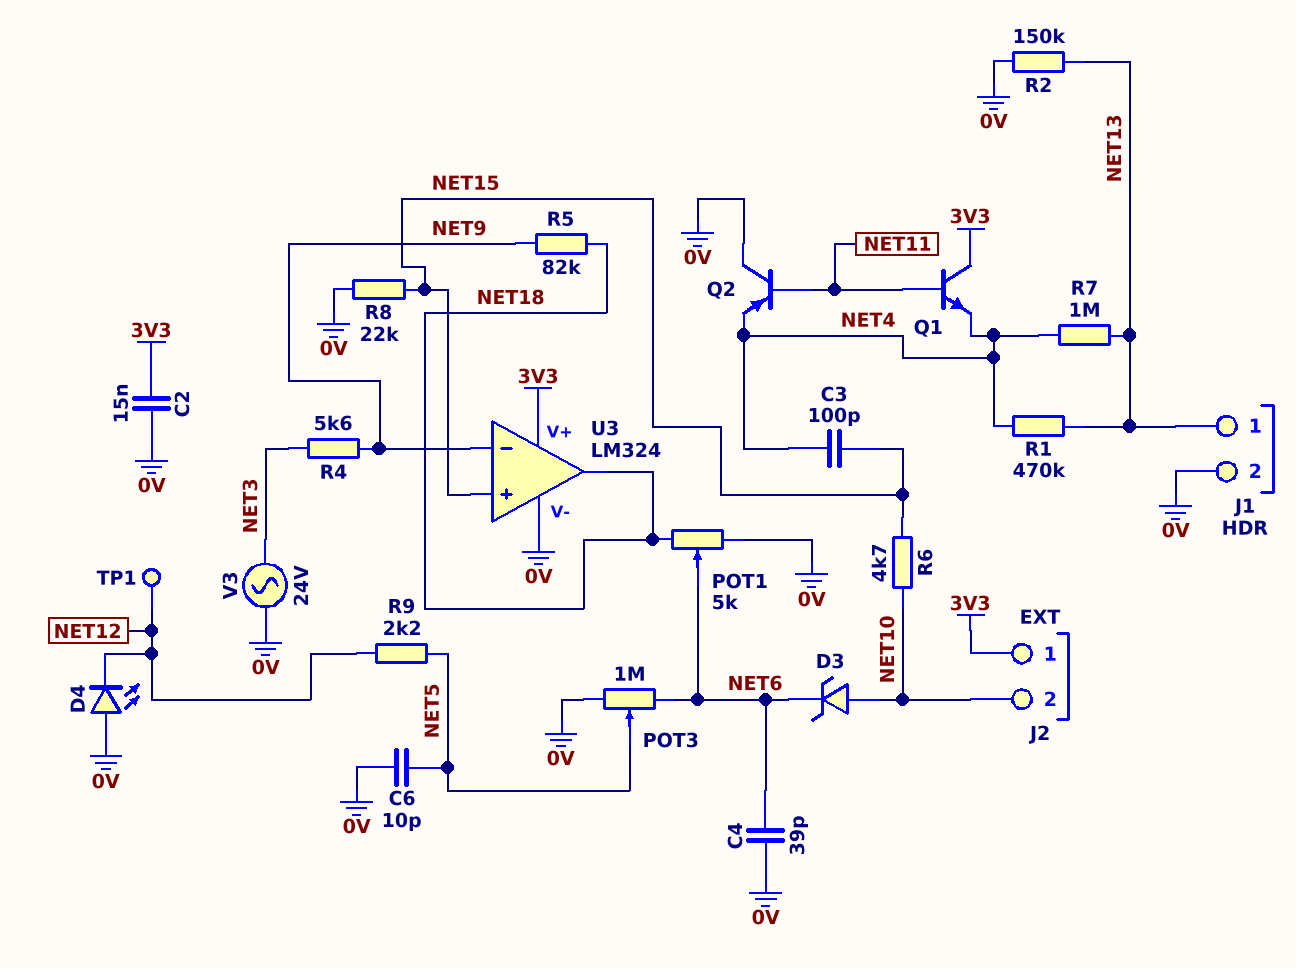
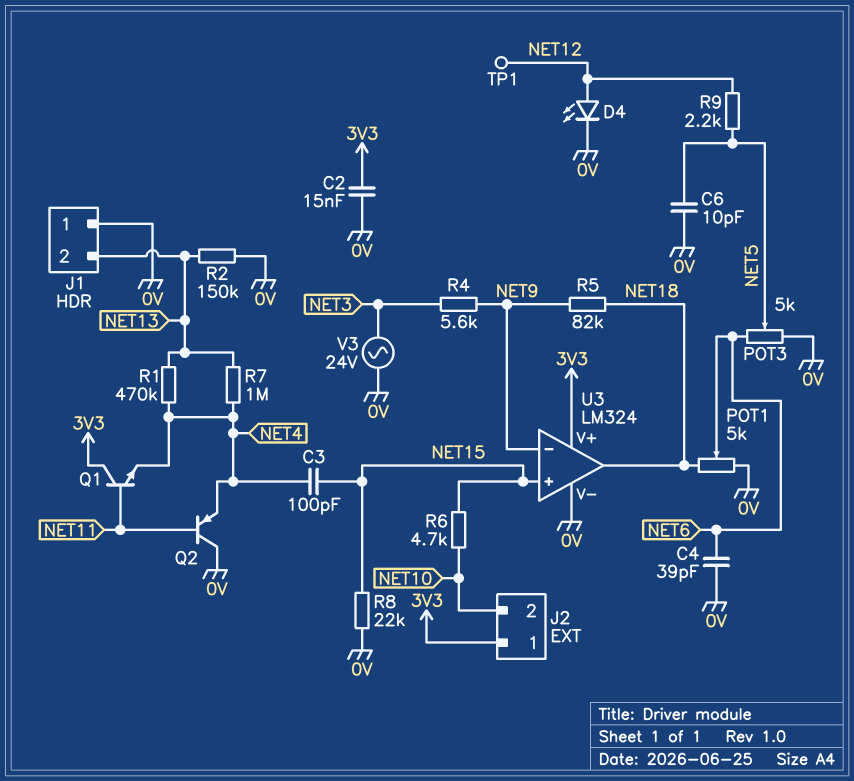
D3: zener (A NET10, K NET6) -> none
D4: LED (A 0V, K NET12) -> LED (A NET12, K 0V)
J1 pin 1: NET13 -> 0V
J1 pin 2: 0V -> NET13
POT3: 1M (0V, NET6, wiper NET5) -> 5k (0V, NET6, wiper NET5)

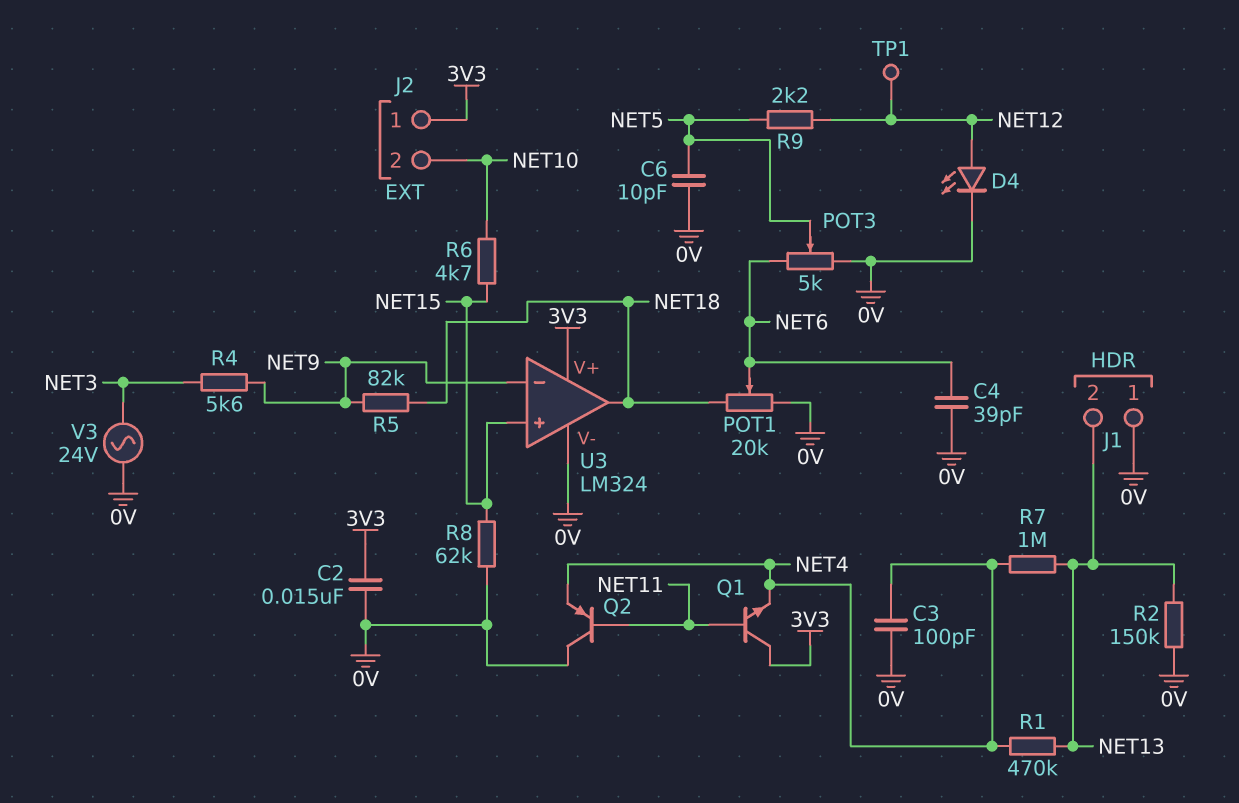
C3: 100pF (NET4, NET15) -> 100pF (0V, NET4)
POT1: 5k (0V, NET18, wiper NET6) -> 20k (0V, NET18, wiper NET6)
R8: 22k (0V, NET15) -> 62k (0V, NET15)

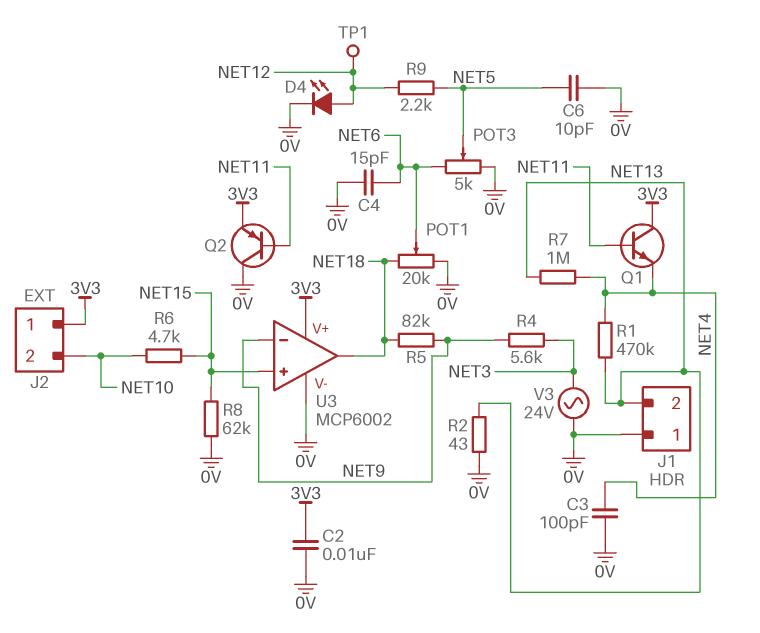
C2: 15nF (0V, 3V3) -> 10nF (0V, 3V3)
C4: 39pF (0V, NET6) -> 15pF (0V, NET6)
Q2: PNP (B NET11, C 0V, E NET4) -> PNP (B NET11, C 0V, E 3V3)
R2: 150k (0V, NET13) -> 43 (0V, NET13)
U3: LM324 -> MCP6002

